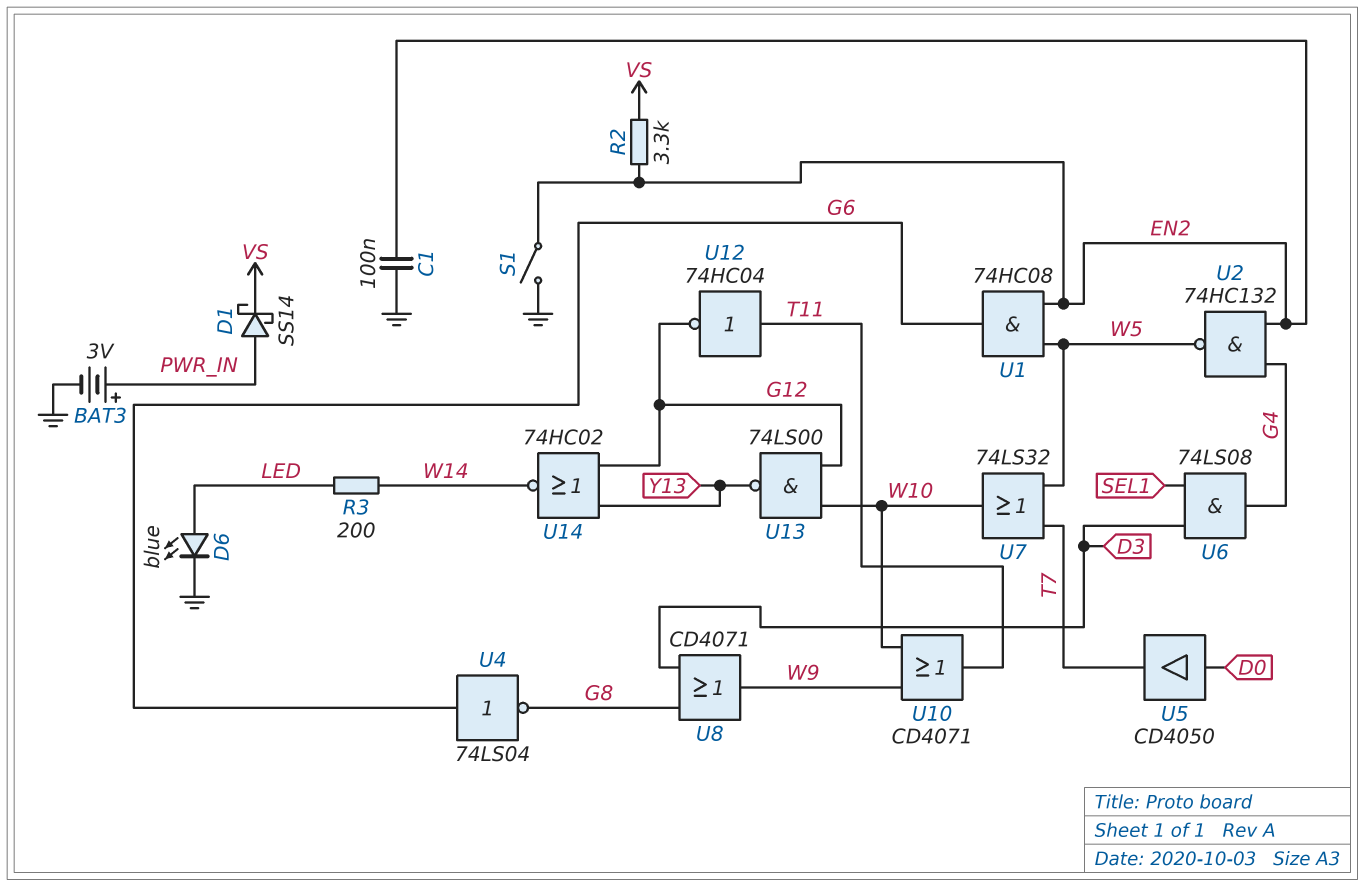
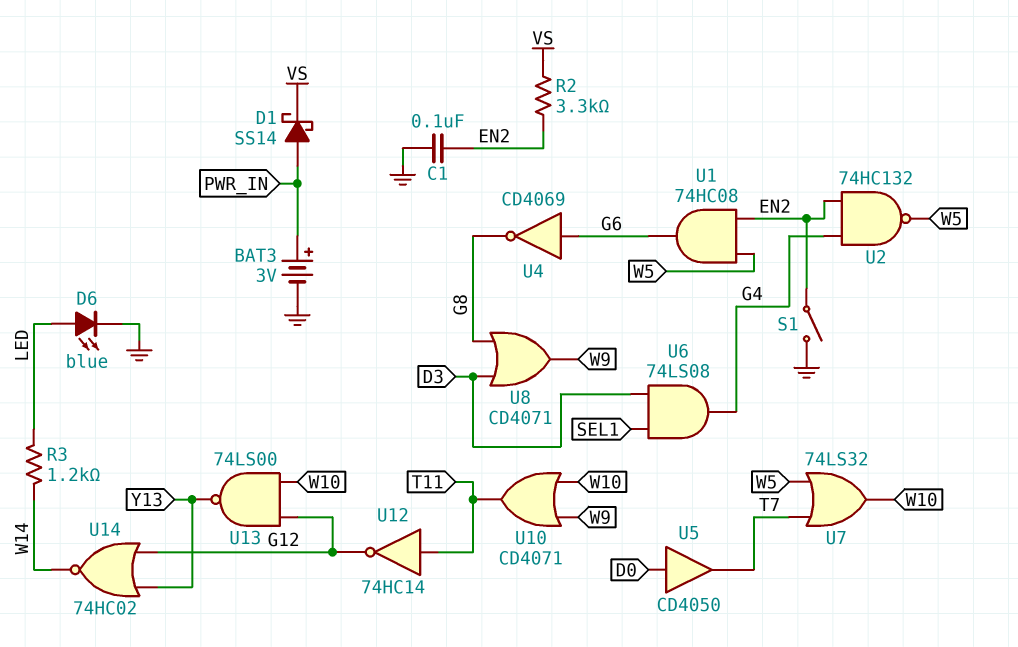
R3: 200 (LED, W14) -> 1.2k (LED, W14)
U4: NOT 74LS04 (in G6, out G8) -> NOT CD4069 (in G6, out G8)
U12: NOT 74HC04 (in T11, out G12) -> NOT 74HC14 (in T11, out G12)

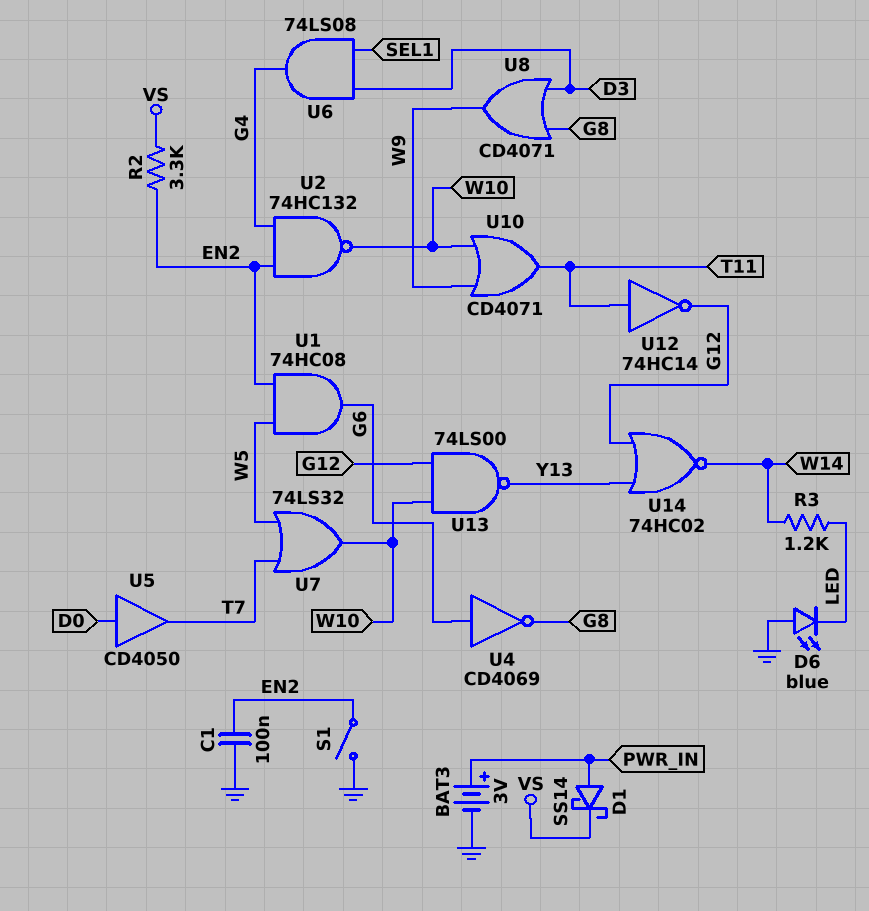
D6: LED blue (A LED, K GND) -> LED blue (A GND, K LED)
U2: NAND 74HC132 (in EN2, in G4, out W5) -> NAND 74HC132 (in EN2, in G4, out W10)

